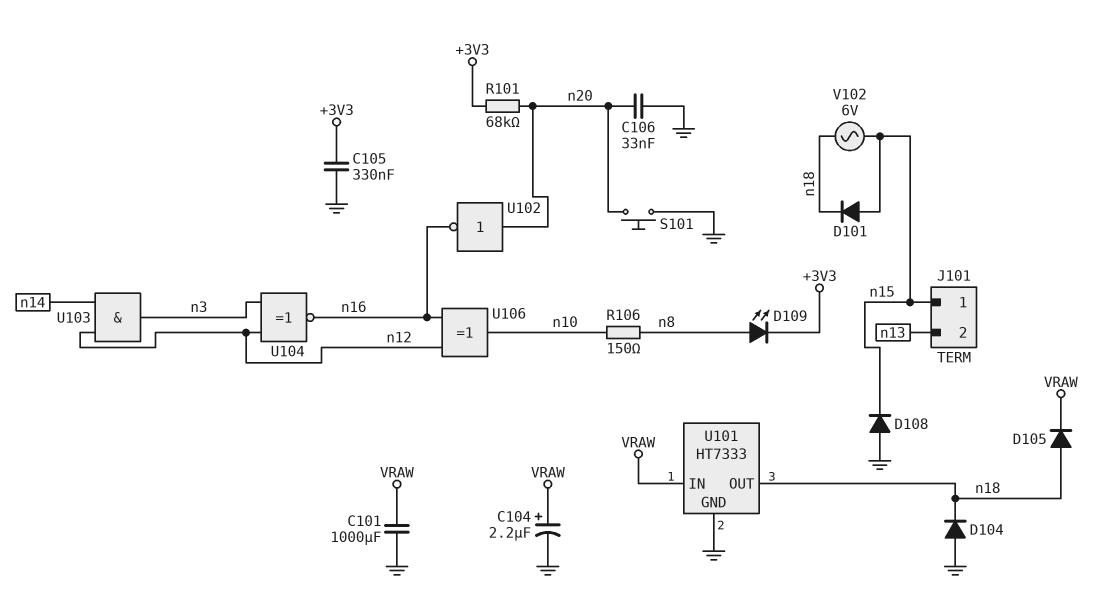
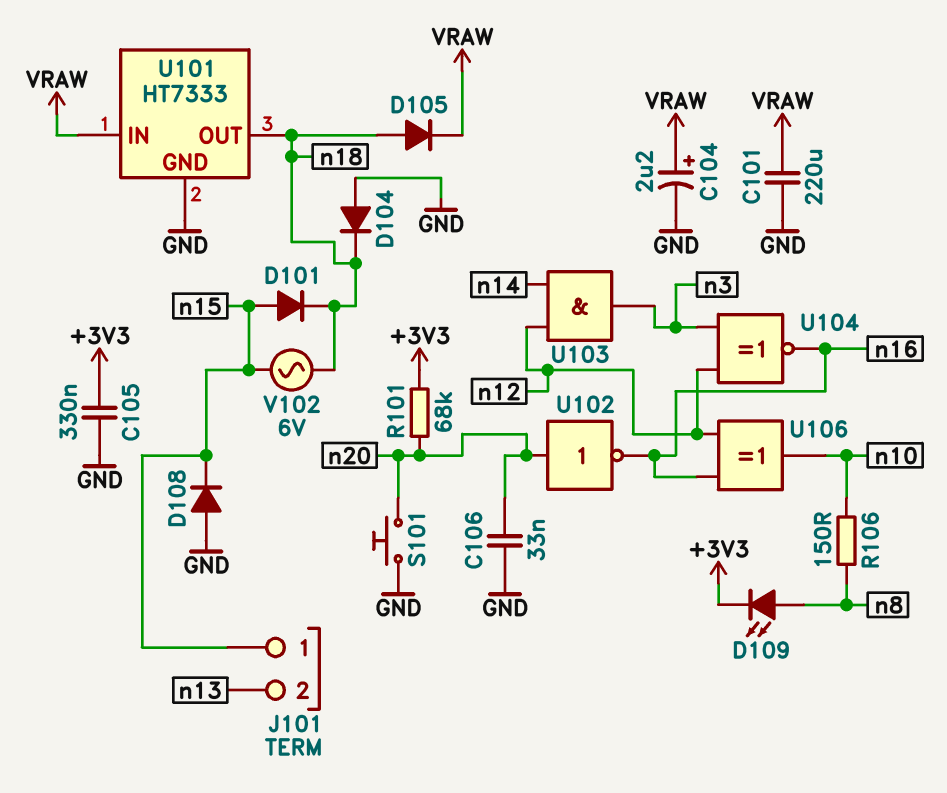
C101: 1000uF (GND, VRAW) -> 220uF (GND, VRAW)

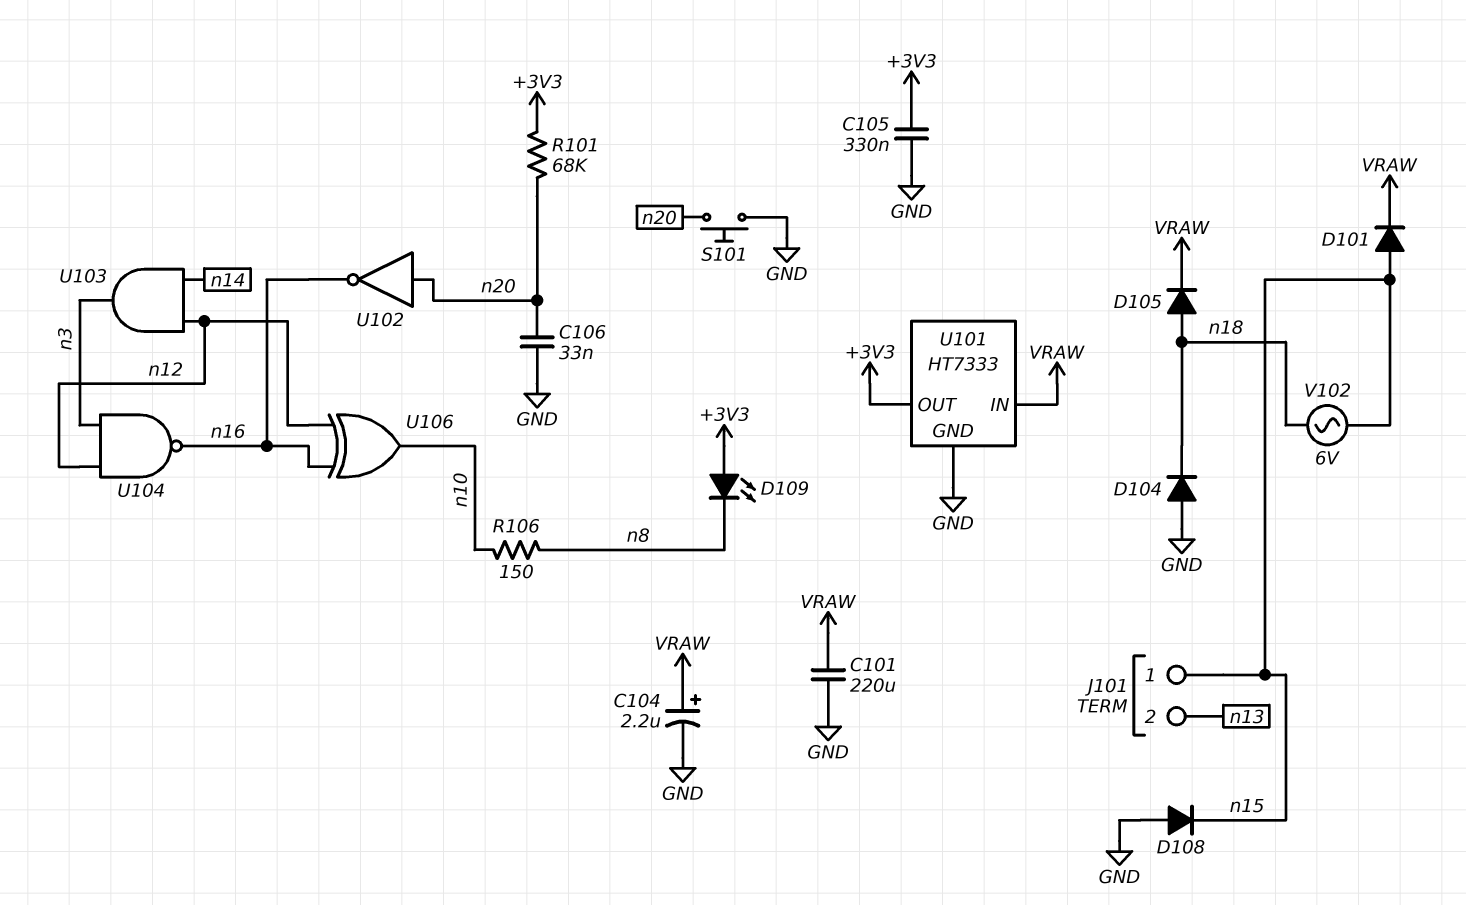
D101: diode (A n15, K n18) -> diode (A n15, K VRAW)
D109: LED (A n8, K +3V3) -> LED (A +3V3, K n8)
U101 pin OUT: n18 -> +3V3
U104: XNOR (in n3, in n12, out n16) -> NAND (in n3, in n12, out n16)

